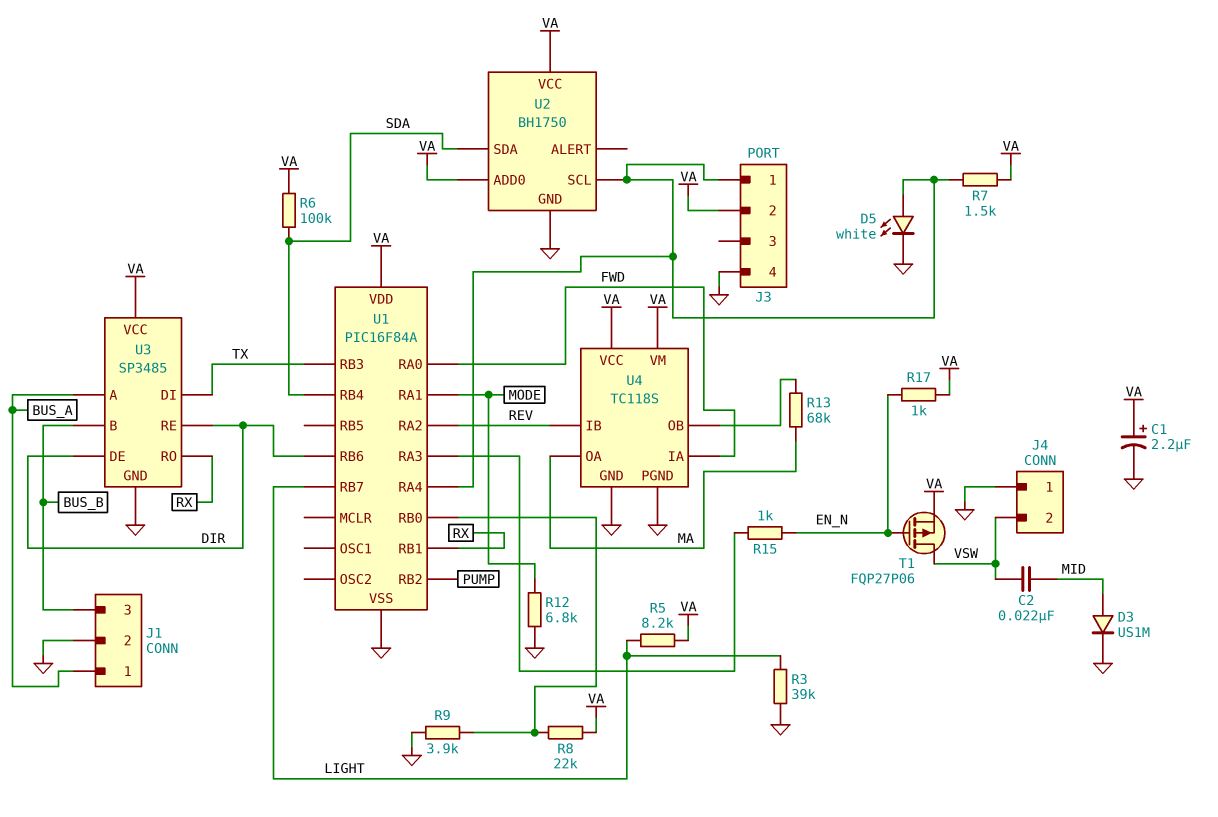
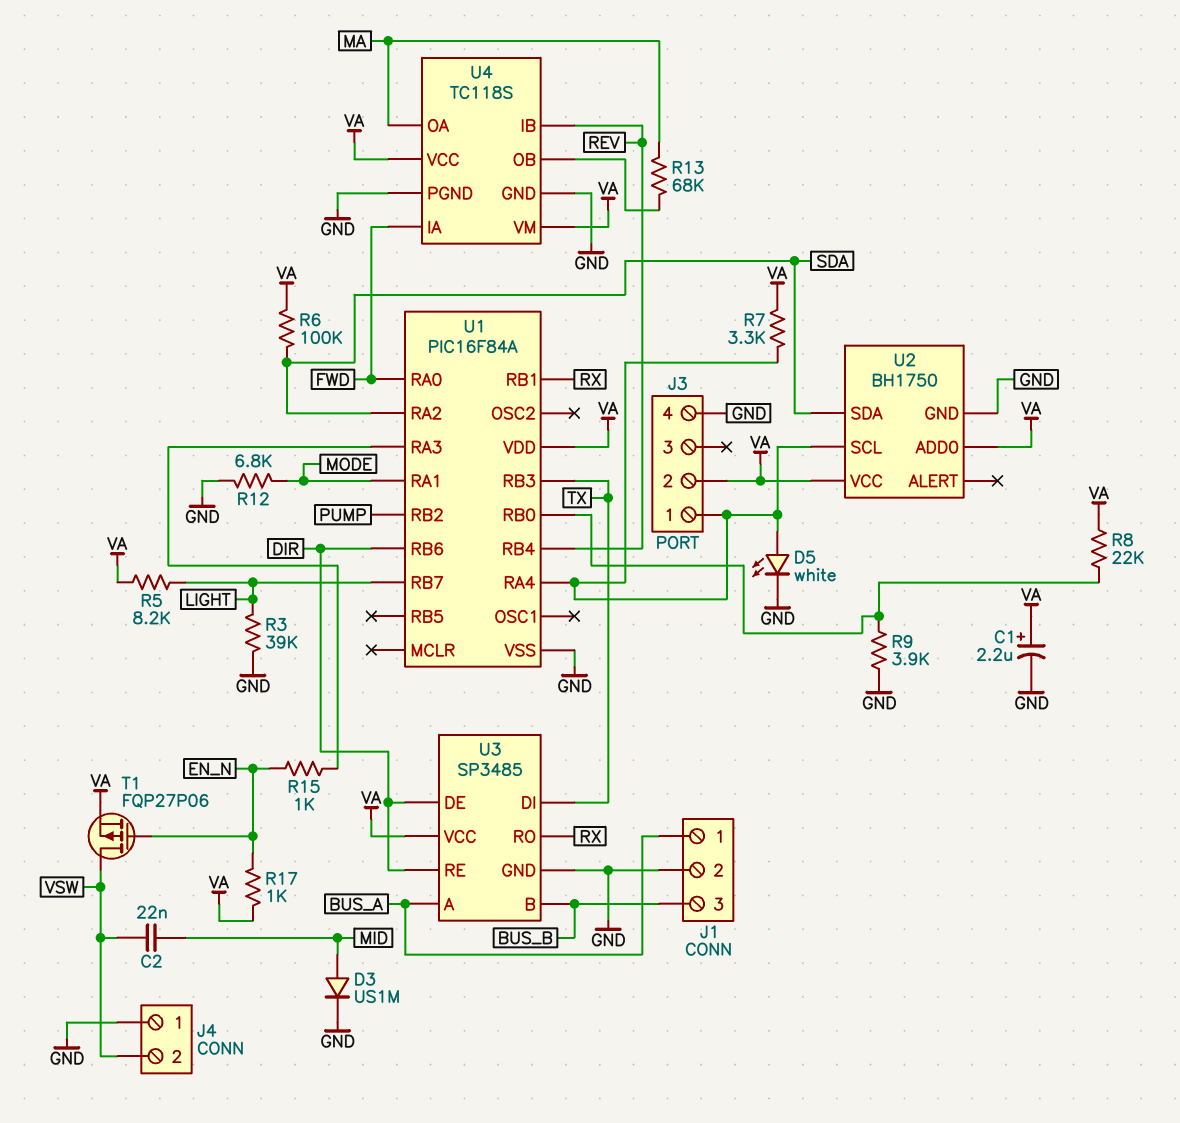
R7: 1.5k (J3/1, VA) -> 3.3k (J3/1, VA)
U1 pin RA2: REV -> SDA
U1 pin RB4: SDA -> REV

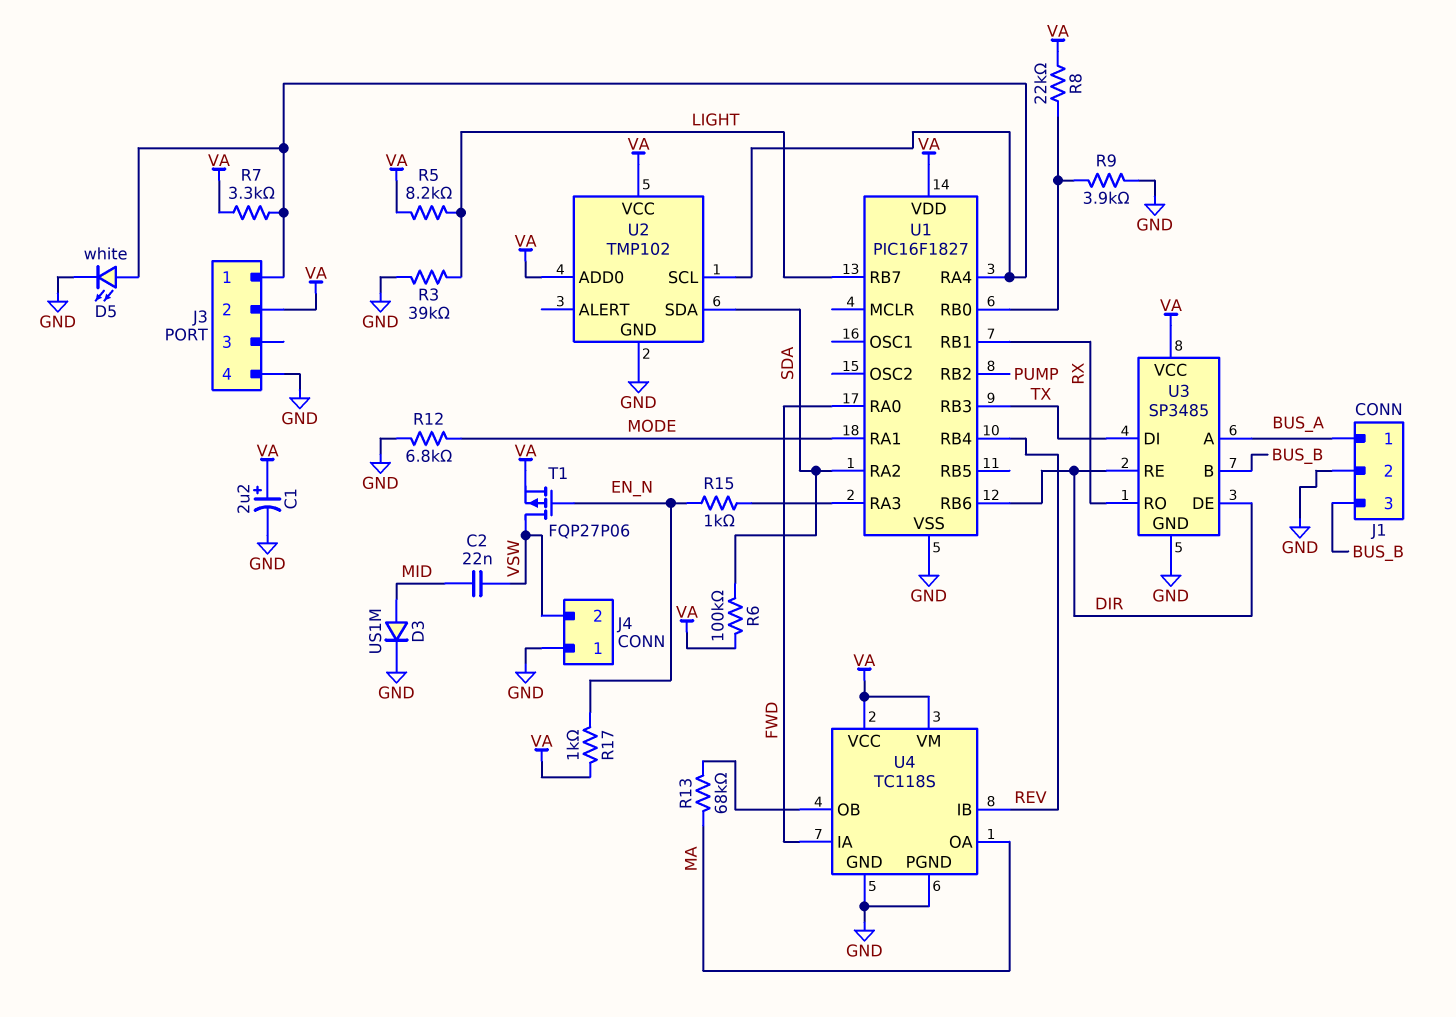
U1: PIC16F84A -> PIC16F1827
U2: BH1750 -> TMP102

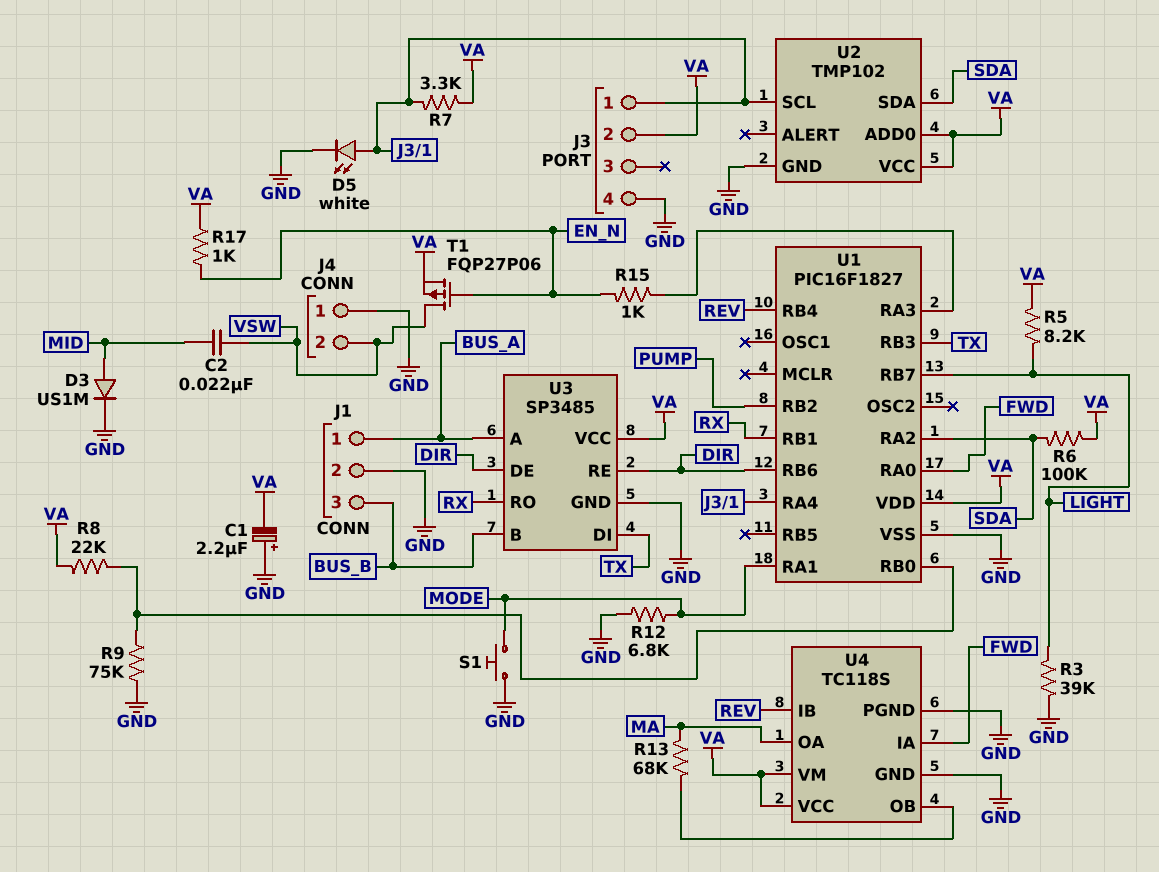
C1: 2.2uF (plus VA, minus GND) -> 2.2uF (plus GND, minus VA)
R9: 3.9k (GND, U1/RB0) -> 75k (GND, U1/RB0)
S1: none -> button (GND, MODE)

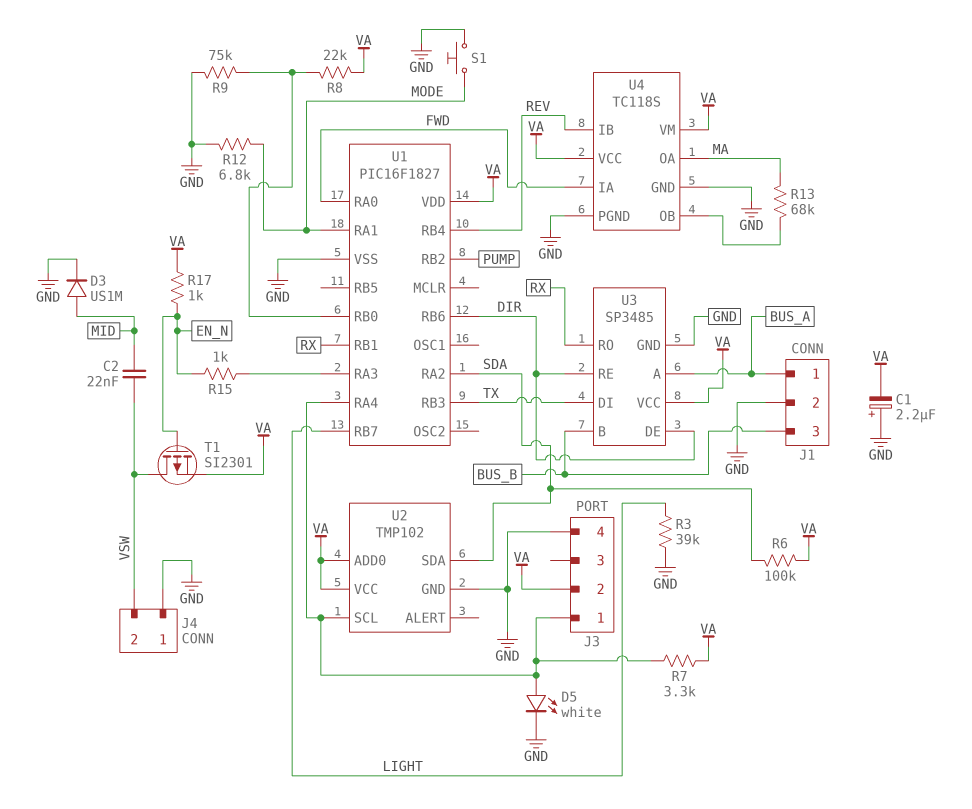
R5: 8.2k (LIGHT, VA) -> none
T1: PMOS FQP27P06 (G EN_N, D VSW, S VA) -> PMOS SI2301 (G EN_N, D VSW, S VA)

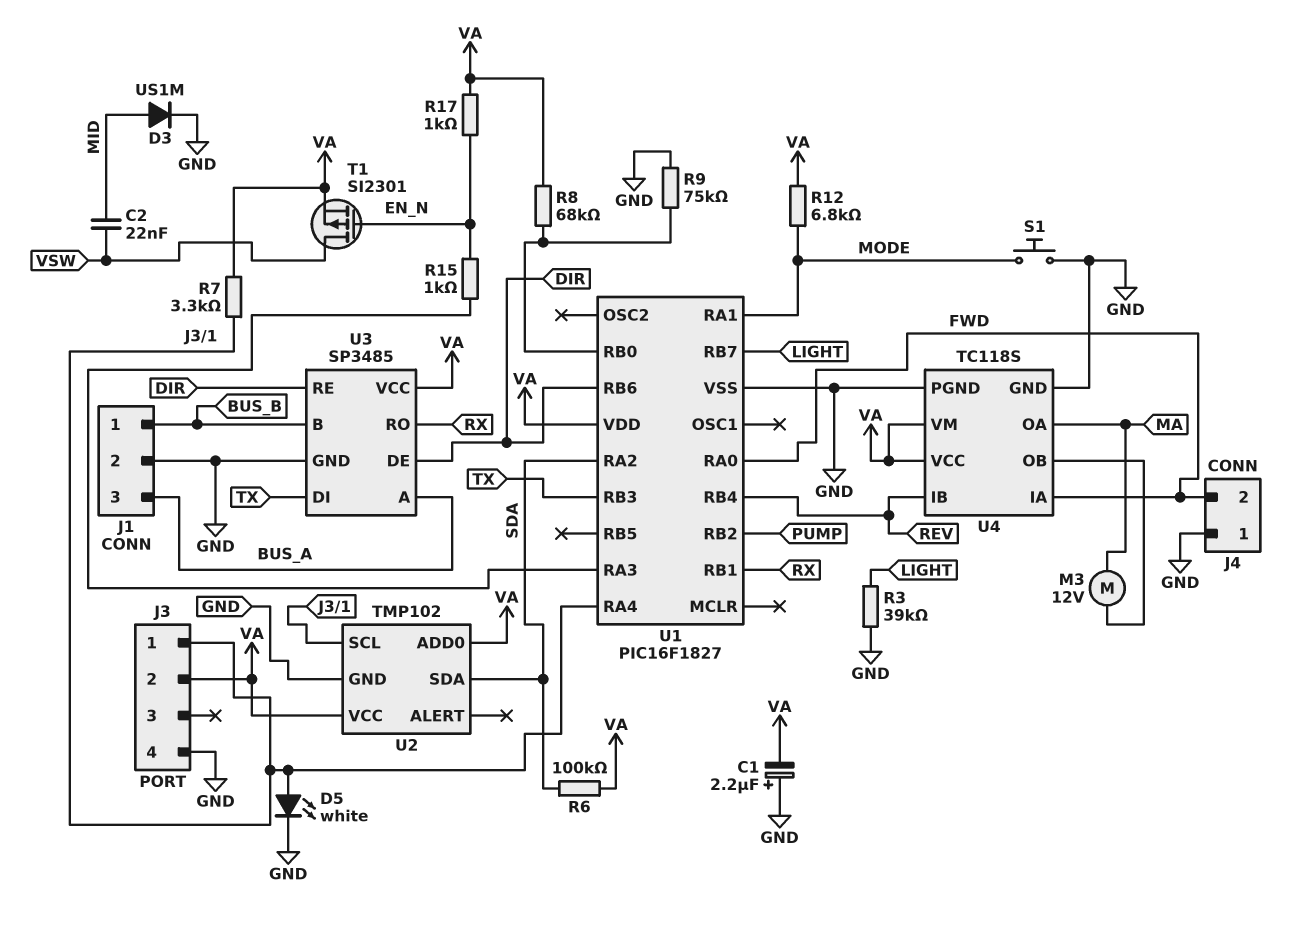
J1 pin 1: BUS_A -> BUS_B
J1 pin 3: BUS_B -> BUS_A
J4 pin 2: VSW -> FWD
M3: none -> motor 12V (MA, U4/OB)
R8: 22k (U1/RB0, VA) -> 68k (U1/RB0, VA)
R12: 6.8k (GND, MODE) -> 6.8k (MODE, VA)
R13: 68k (MA, U4/OB) -> none

